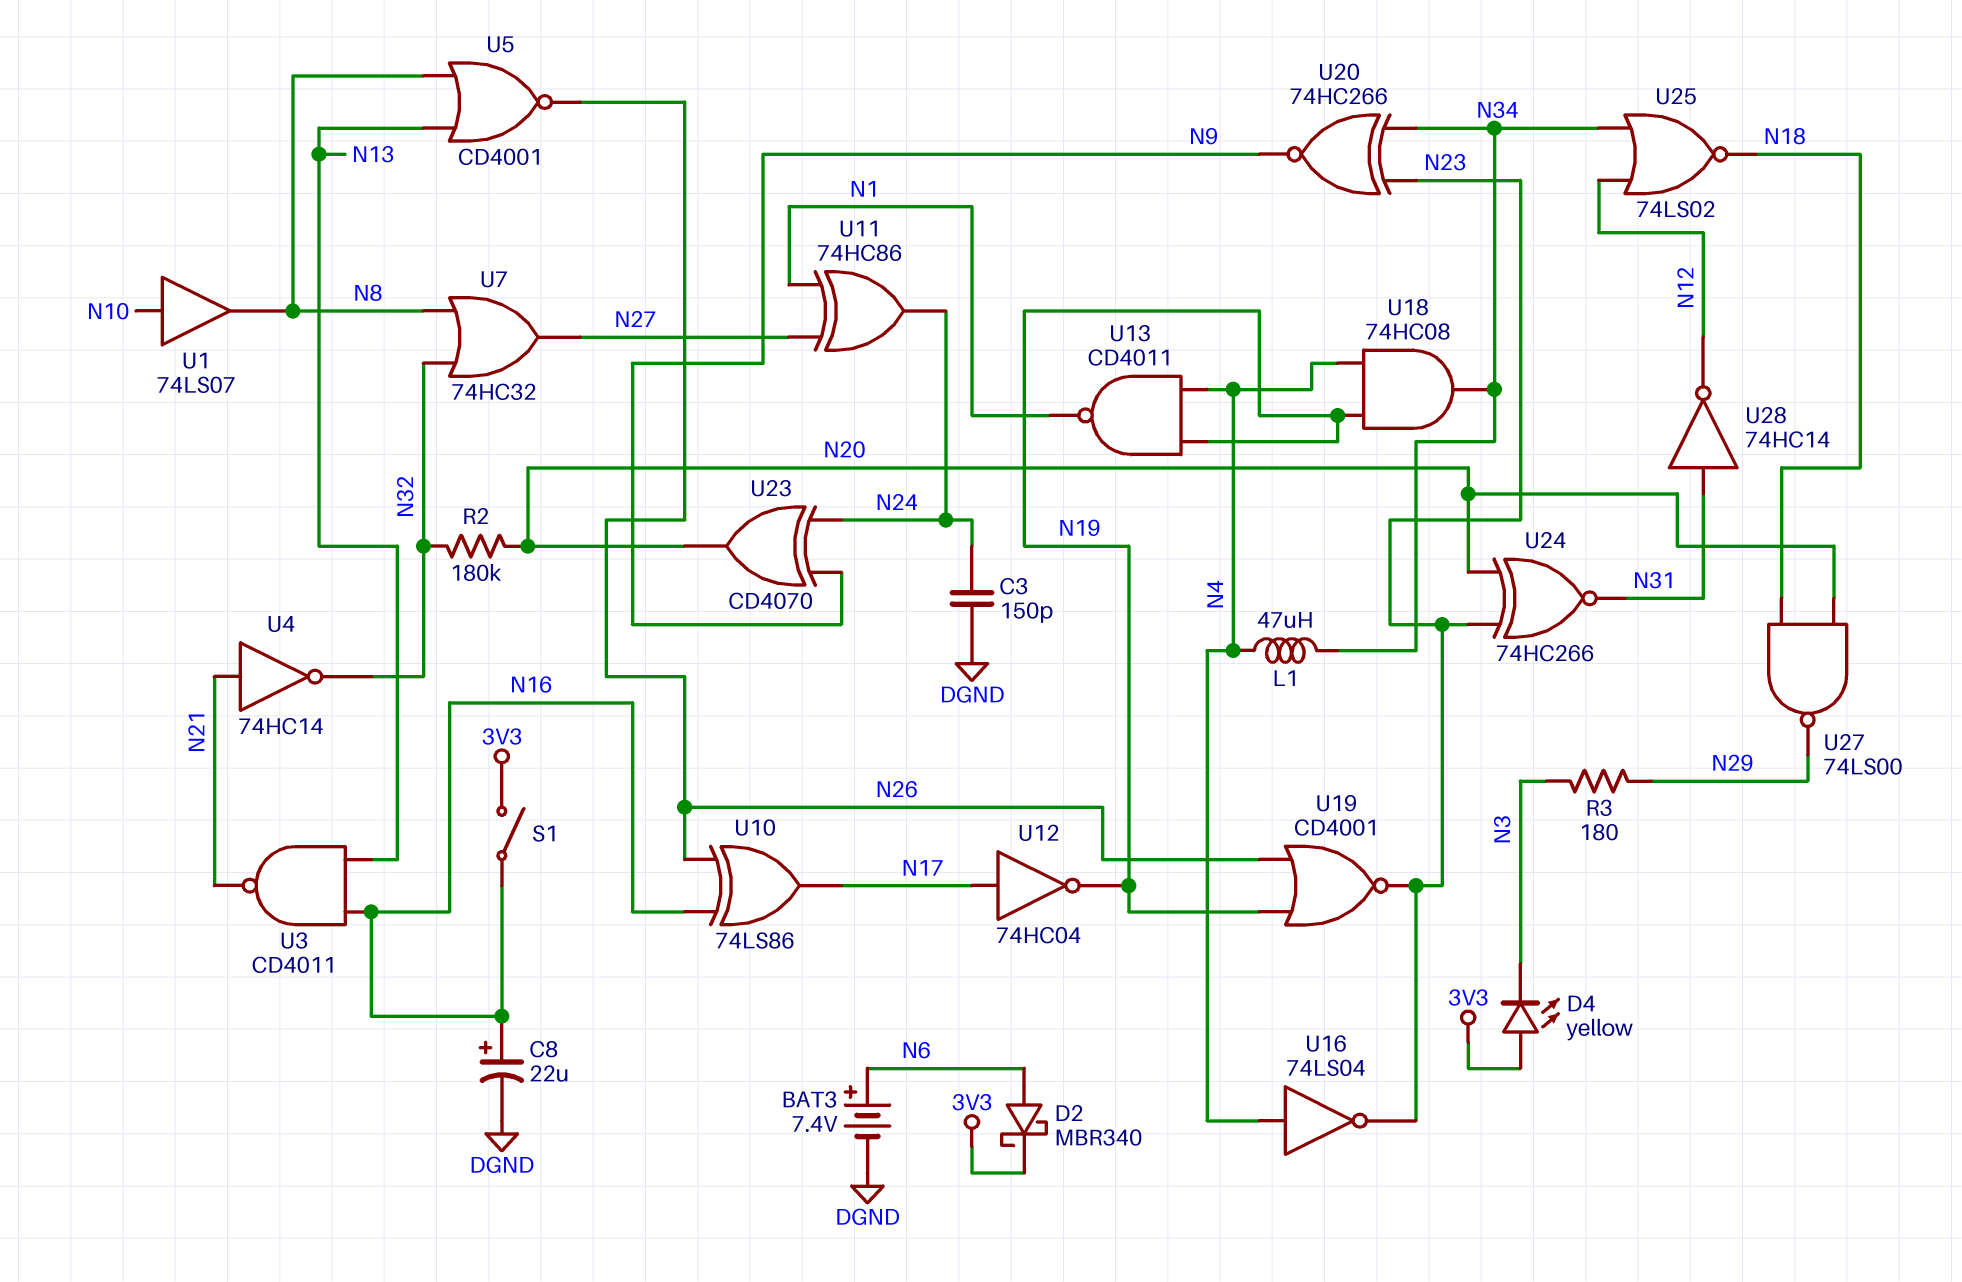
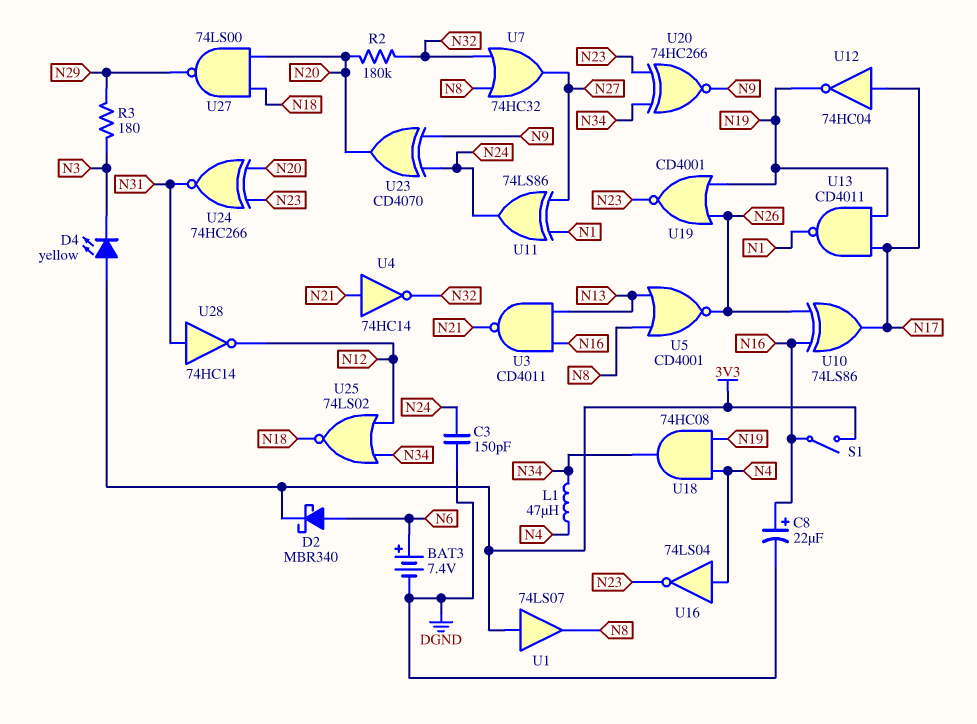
U1: buffer 74LS07 (in N10, out N8) -> buffer 74LS07 (in 3V3, out N8)
U11: XOR 74HC86 (in N1, in N27, out N24) -> XOR 74LS86 (in N1, in N27, out N24)
U13: NAND CD4011 (in N4, in N19, out N1) -> NAND CD4011 (in N17, in N19, out N1)

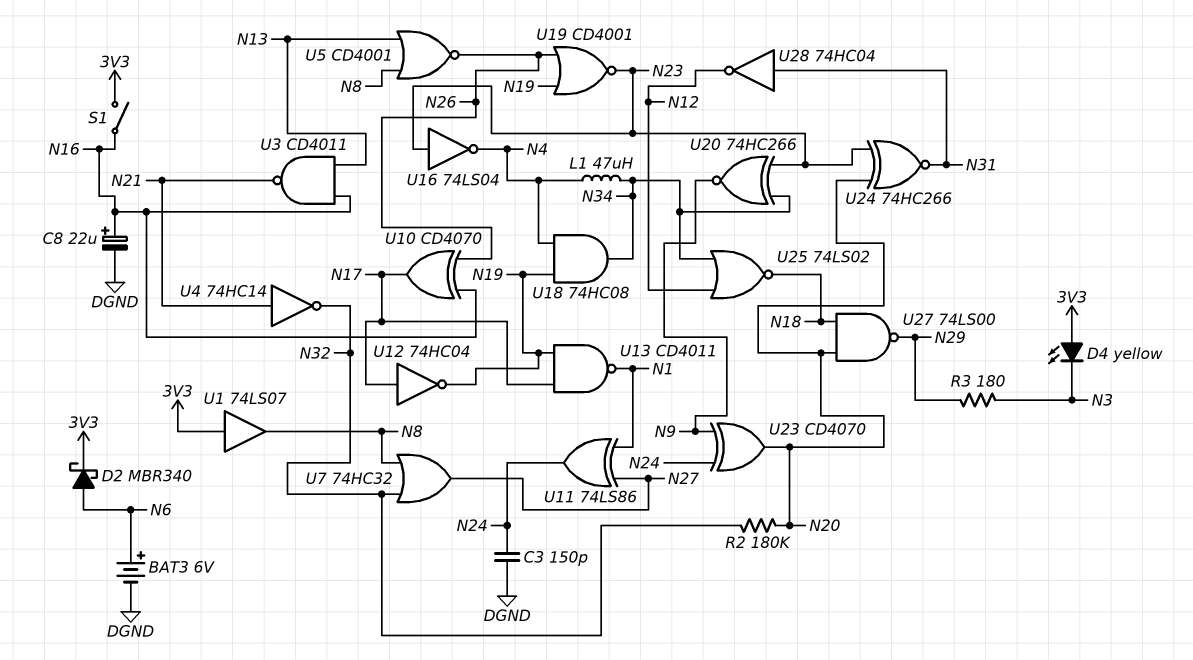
BAT3: 7.4V (plus N6, minus DGND) -> 6V (plus N6, minus DGND)
U10: XOR 74LS86 (in N16, in N26, out N17) -> XOR CD4070 (in N16, in N26, out N17)
U16: NOT 74LS04 (in N4, out N23) -> NOT 74LS04 (in N23, out N4)
U28: NOT 74HC14 (in N31, out N12) -> NOT 74HC04 (in N31, out N12)

